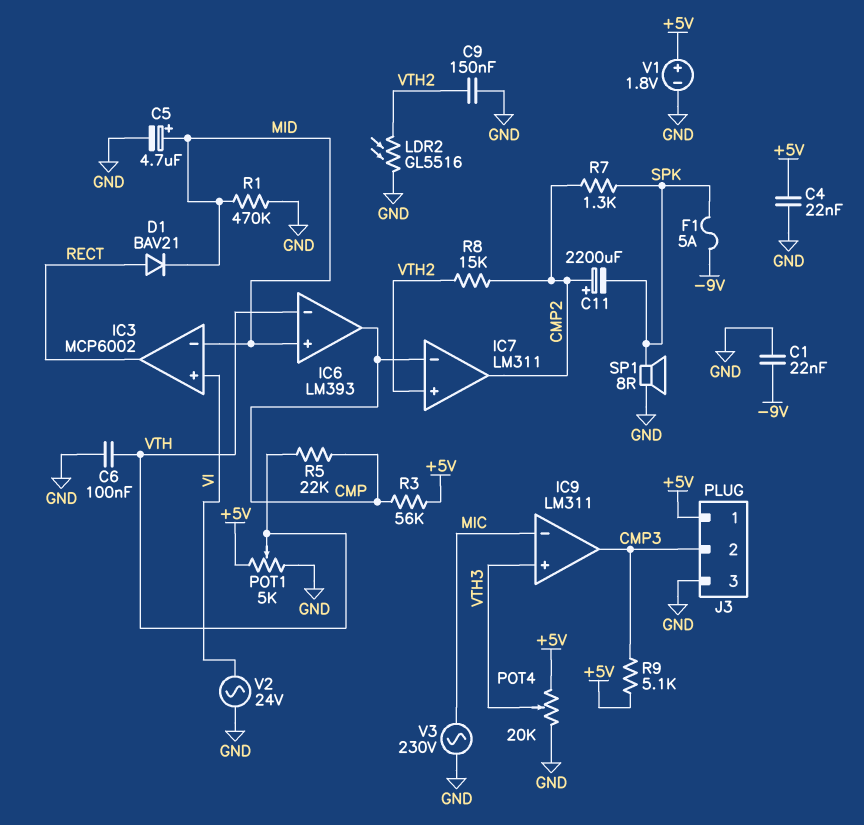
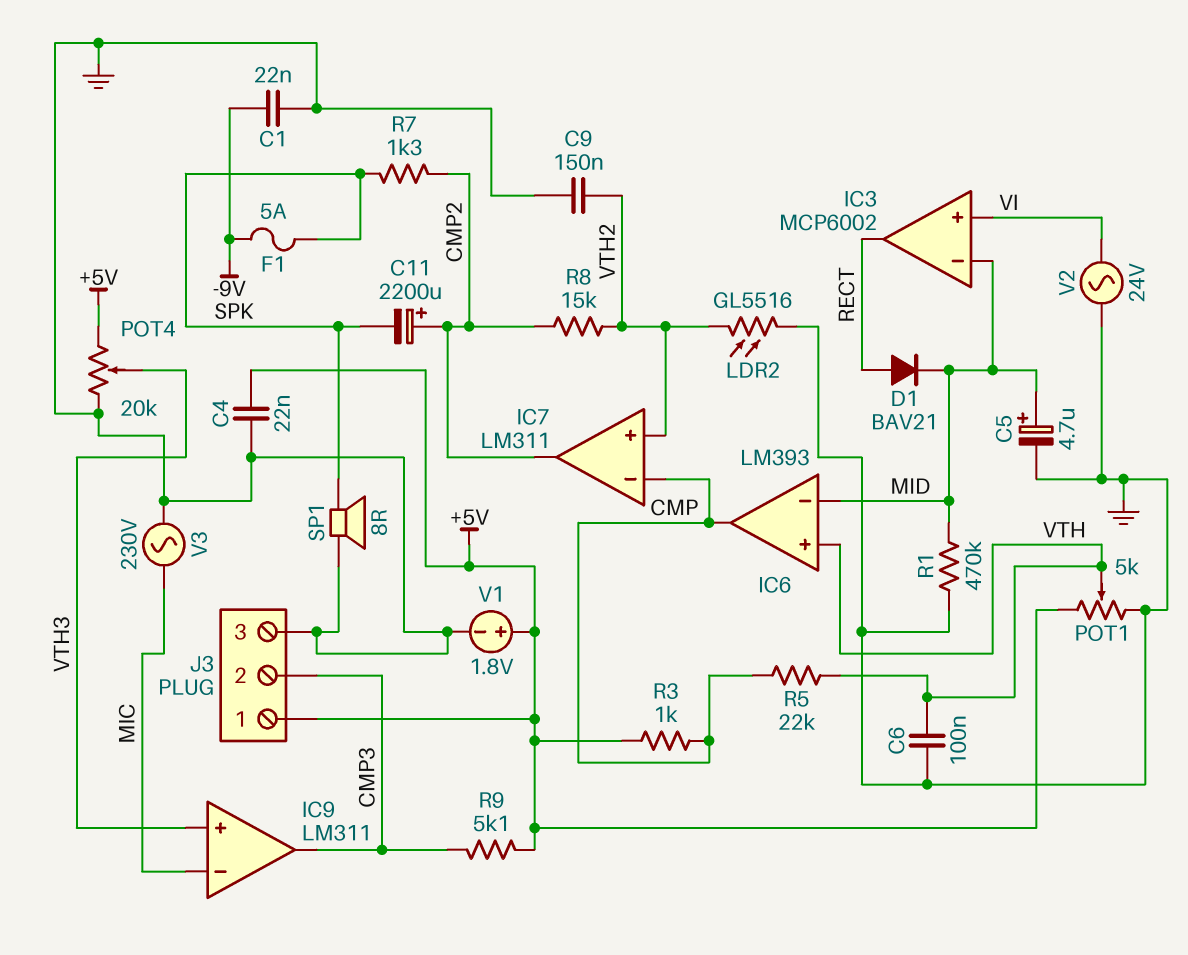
IC6 pin in+: MID -> VTH
IC6 pin in-: VTH -> MID
R3: 56k (+5V, CMP) -> 1k (+5V, CMP)

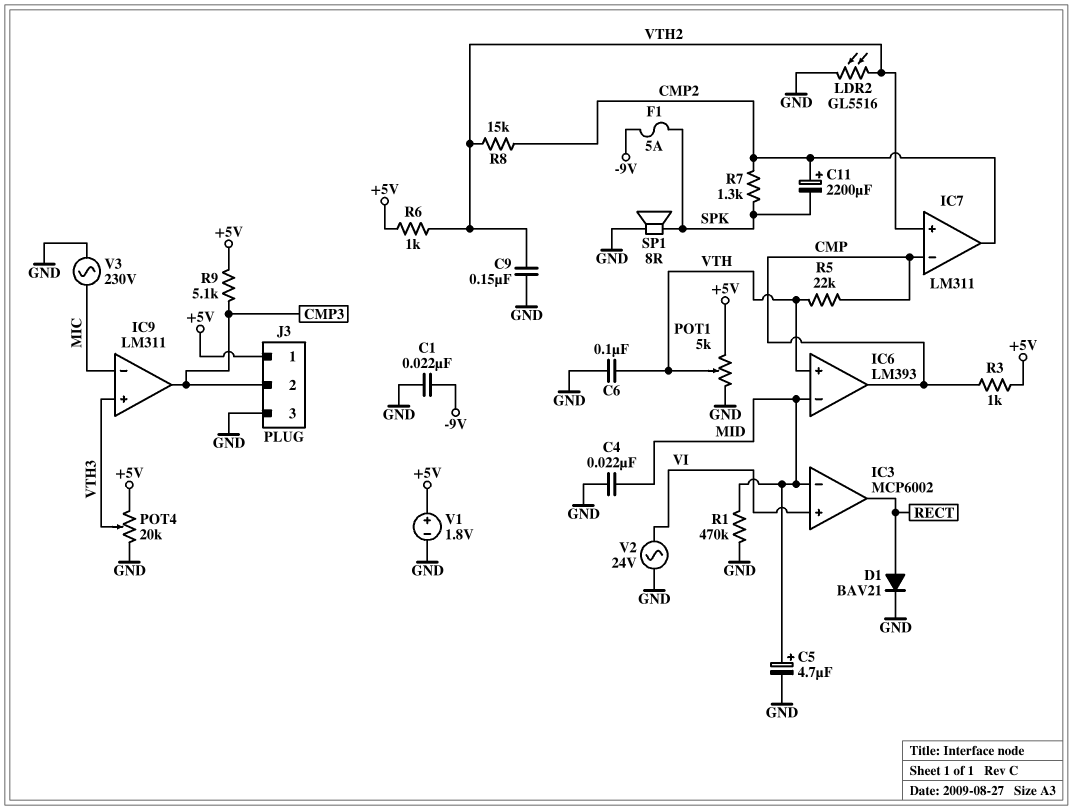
C4: 22nF (+5V, GND) -> 22nF (GND, MID)
D1: diode BAV21 (A RECT, K MID) -> diode BAV21 (A RECT, K GND)
R6: none -> 1k (+5V, VTH2)

